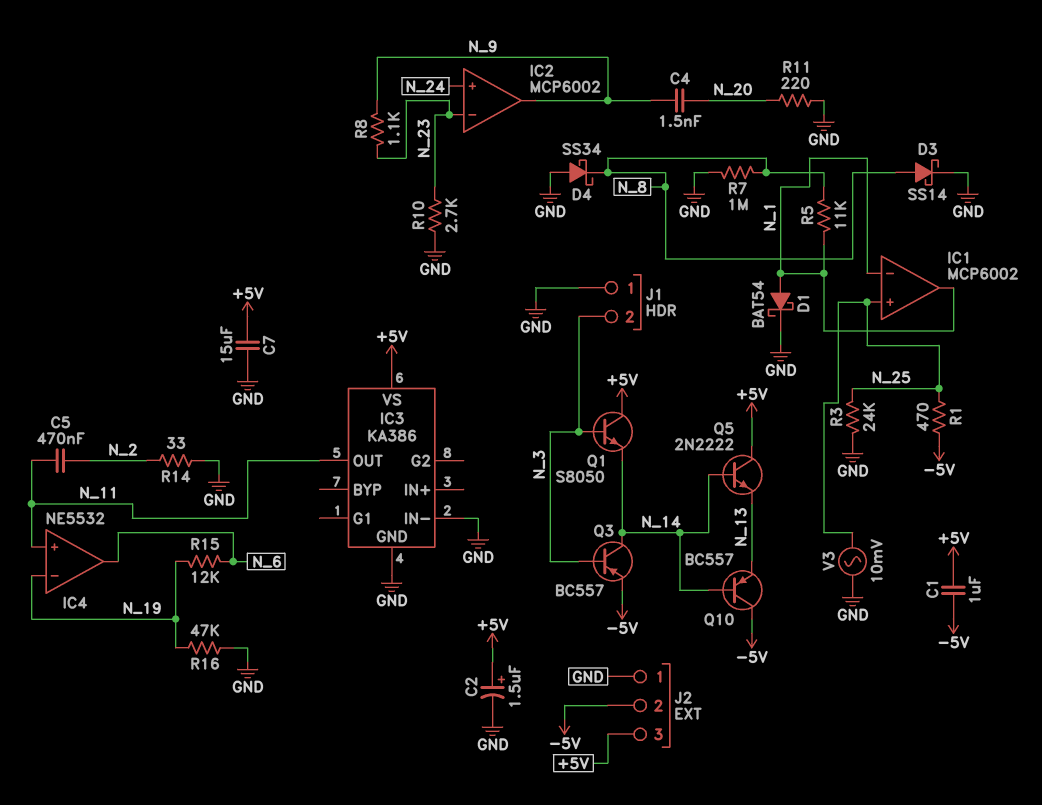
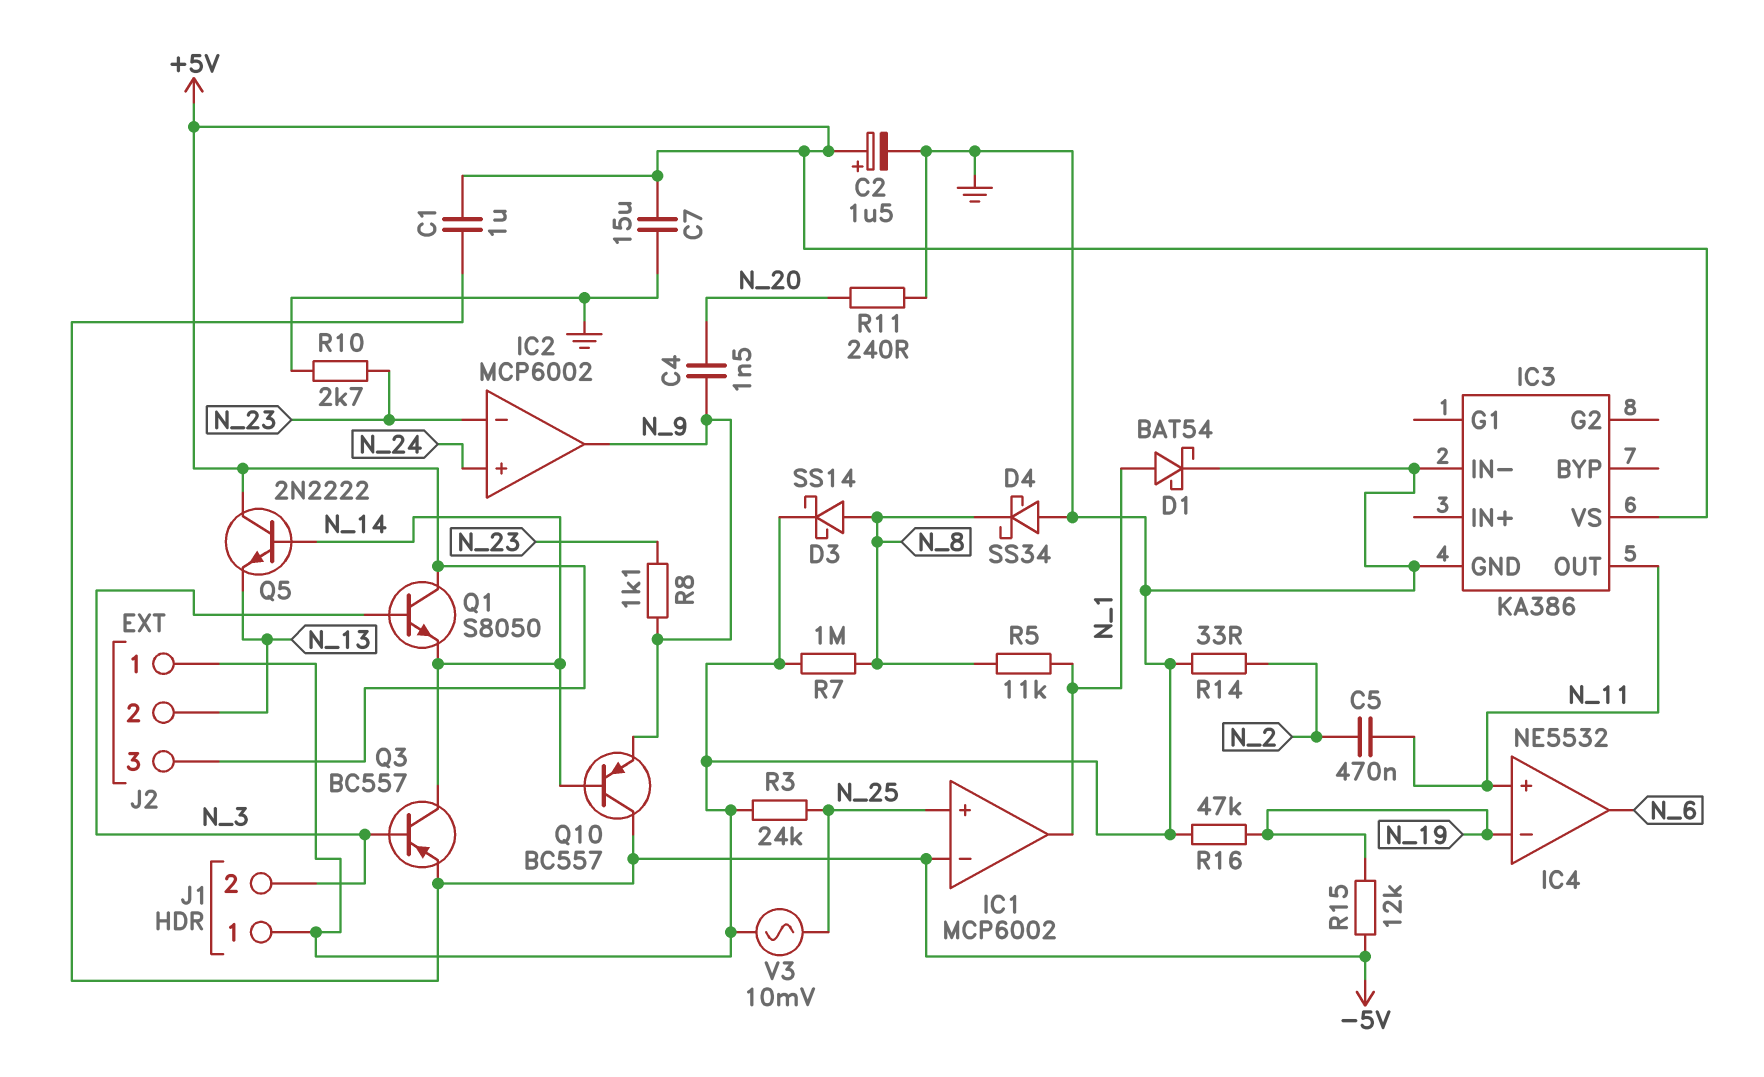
IC1 pin in-: N_1 -> -5V
J2 pin 2: -5V -> N_13
Q10: PNP BC557 (B N_14, C -5V, E N_13) -> PNP BC557 (B N_14, C -5V, E N_9)
R1: 470 (-5V, N_25) -> none
R11: 220 (GND, N_20) -> 240 (GND, N_20)
R15: 12k (N_6, N_19) -> 12k (-5V, N_19)

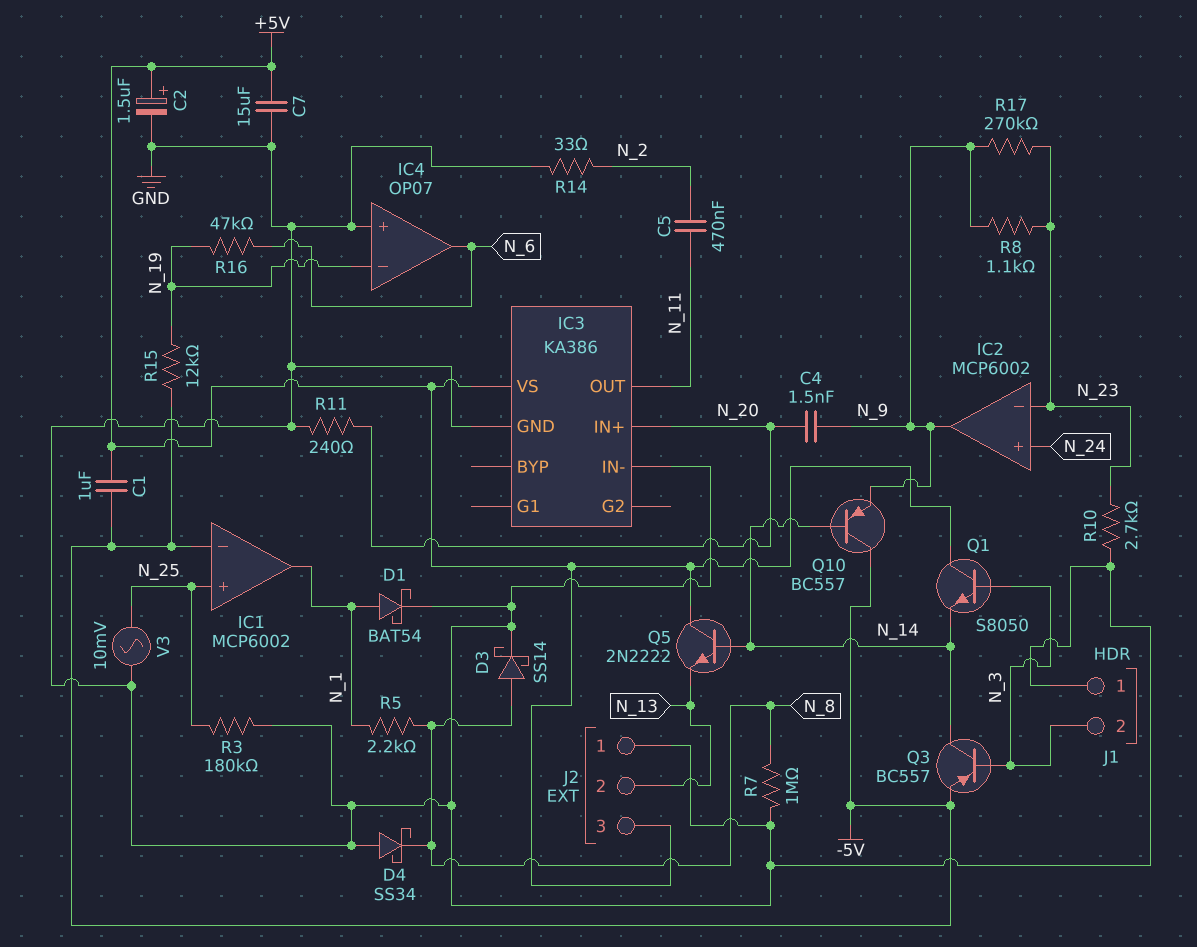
IC3 pin IN+: none -> N_20
IC4: NE5532 -> OP07
IC4 pin in+: N_11 -> GND
R3: 24k (GND, N_25) -> 180k (GND, N_25)
R5: 11k (N_1, N_8) -> 2.2k (N_1, N_8)
R16: 47k (GND, N_19) -> 47k (N_6, N_19)
R17: none -> 270k (N_9, N_23)

